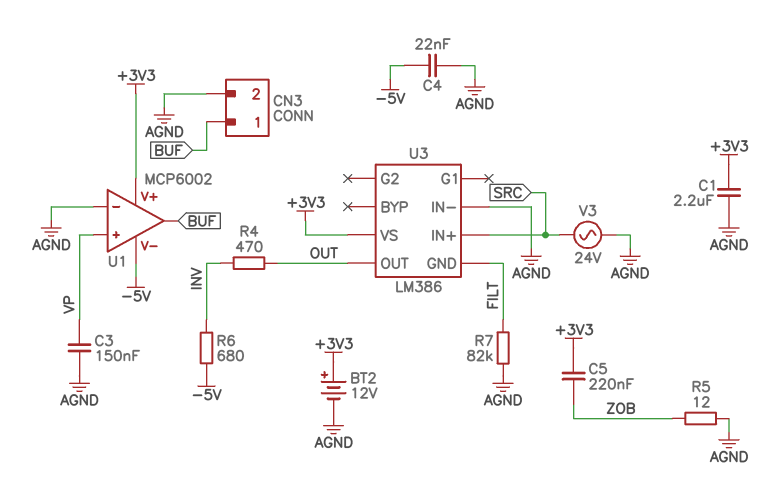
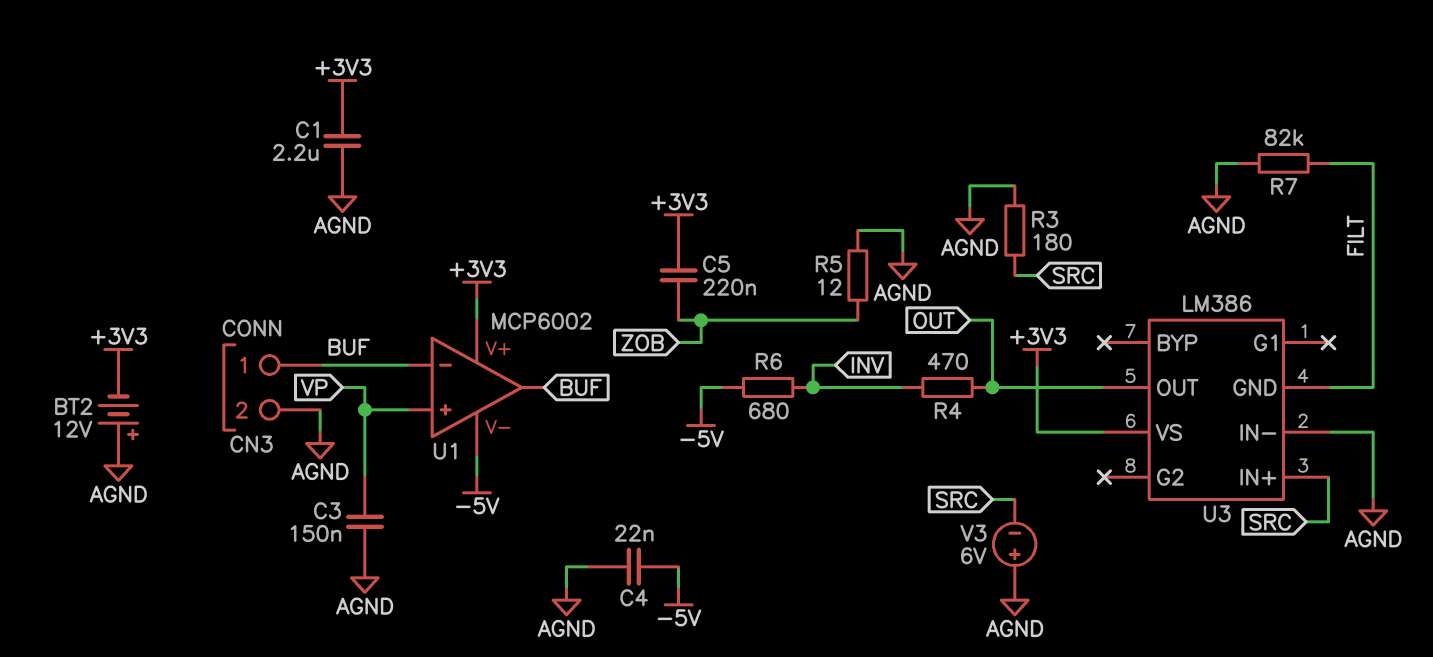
BT2: 12V (plus +3V3, minus AGND) -> 12V (plus AGND, minus +3V3)
R3: none -> 180 (AGND, SRC)
U1 pin in-: AGND -> BUF
V3: AC 24V (AGND, SRC) -> 6V (plus AGND, minus SRC)

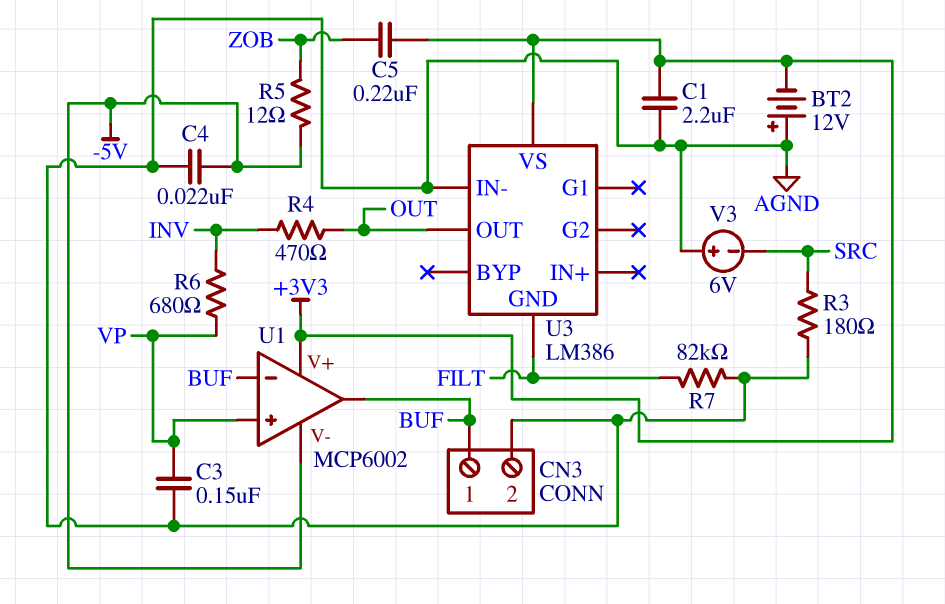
R5: 12 (AGND, ZOB) -> 12 (-5V, ZOB)
R6: 680 (-5V, INV) -> 680 (INV, VP)
U3 pin IN+: SRC -> none

